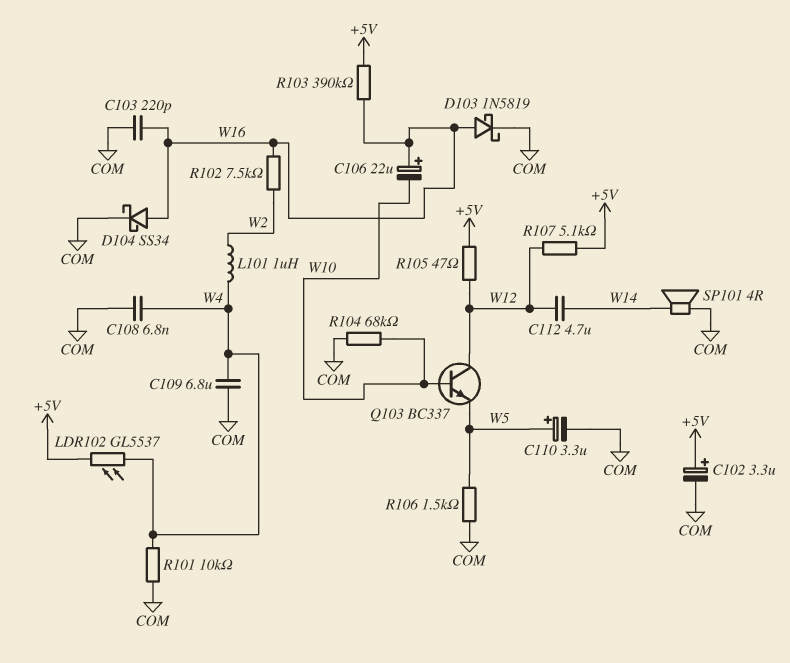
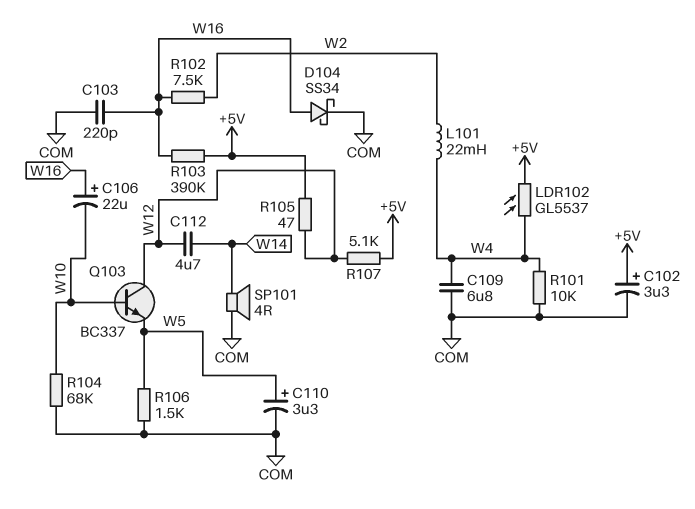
C108: 6.8nF (COM, W4) -> none
D103: schottky 1N5819 (A W16, K COM) -> none
L101: 1uH (W2, W4) -> 22mH (W2, W4)

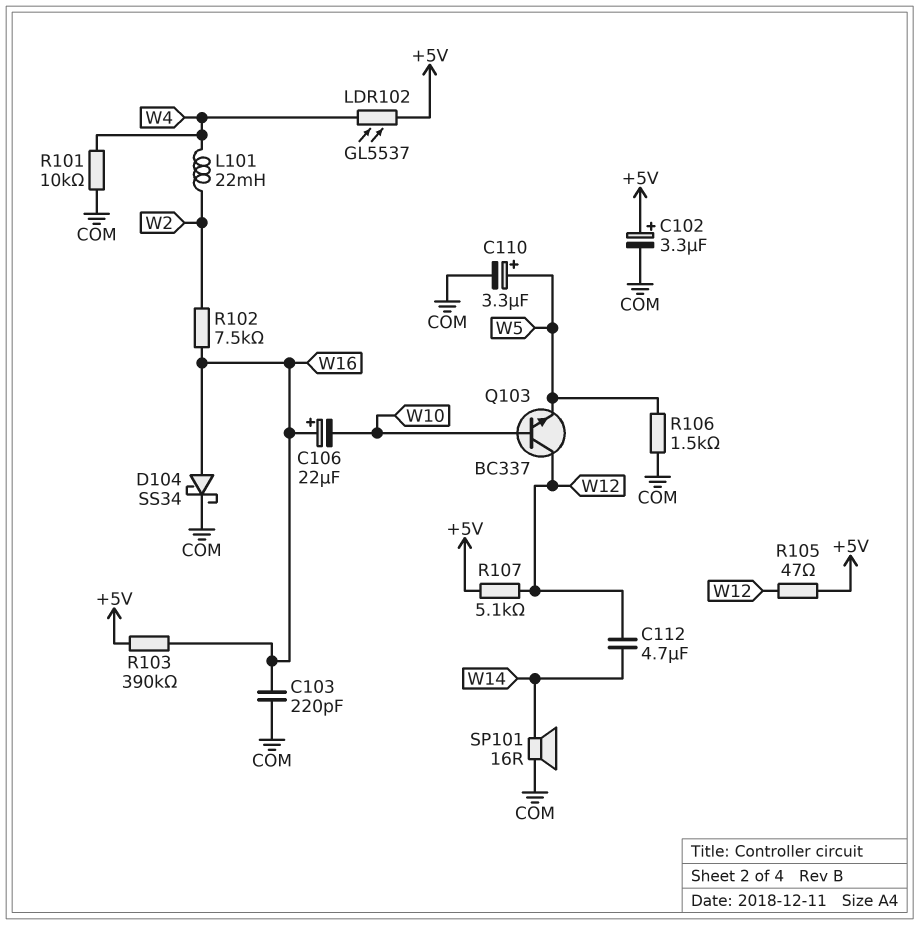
C109: 6.8uF (COM, W4) -> none
R104: 68k (COM, W10) -> none
SP101: speaker 4R (COM, W14) -> speaker 16R (COM, W14)

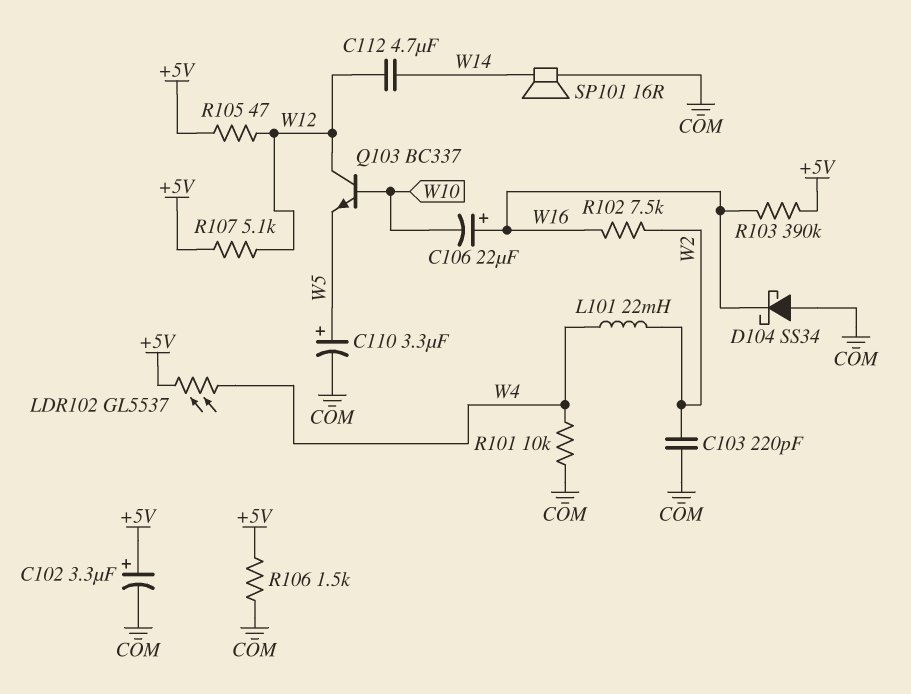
C103: 220pF (COM, W16) -> 220pF (COM, W2)
D104: schottky SS34 (A W16, K COM) -> schottky SS34 (A COM, K W16)
R106: 1.5k (COM, W5) -> 1.5k (+5V, COM)

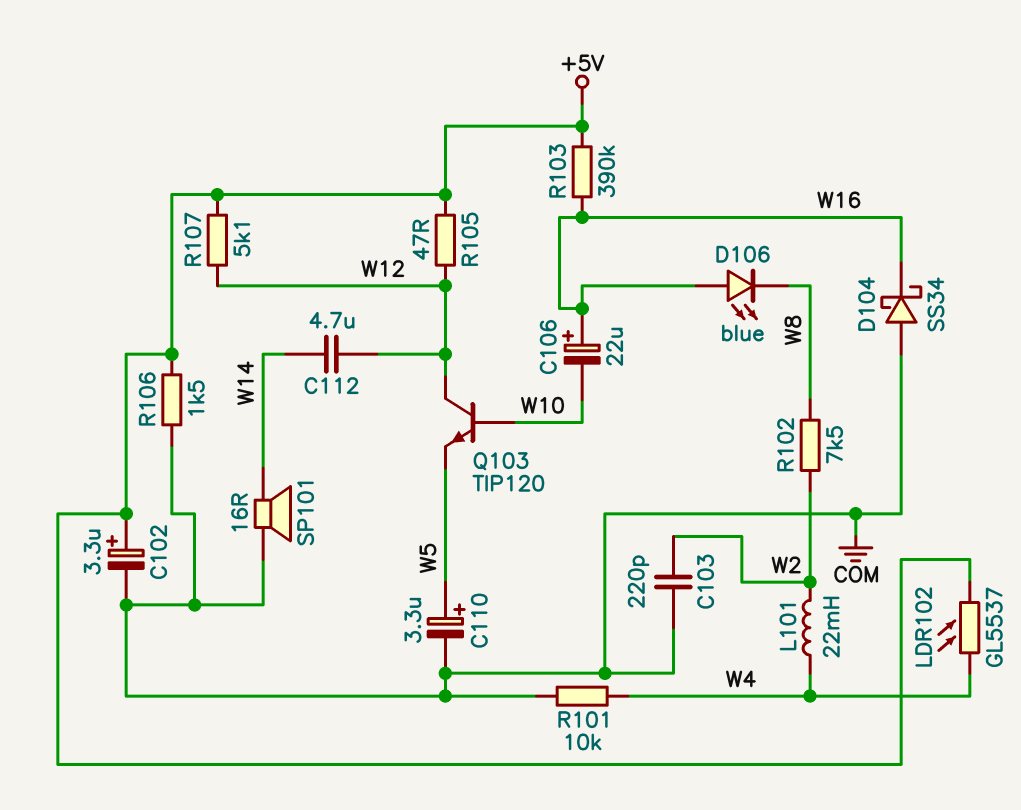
D106: none -> LED blue (A W16, K W8)
Q103: NPN BC337 (B W10, C W12, E W5) -> NPN TIP120 (B W10, C W12, E W5)
R102: 7.5k (W2, W16) -> 7.5k (W2, W8)

